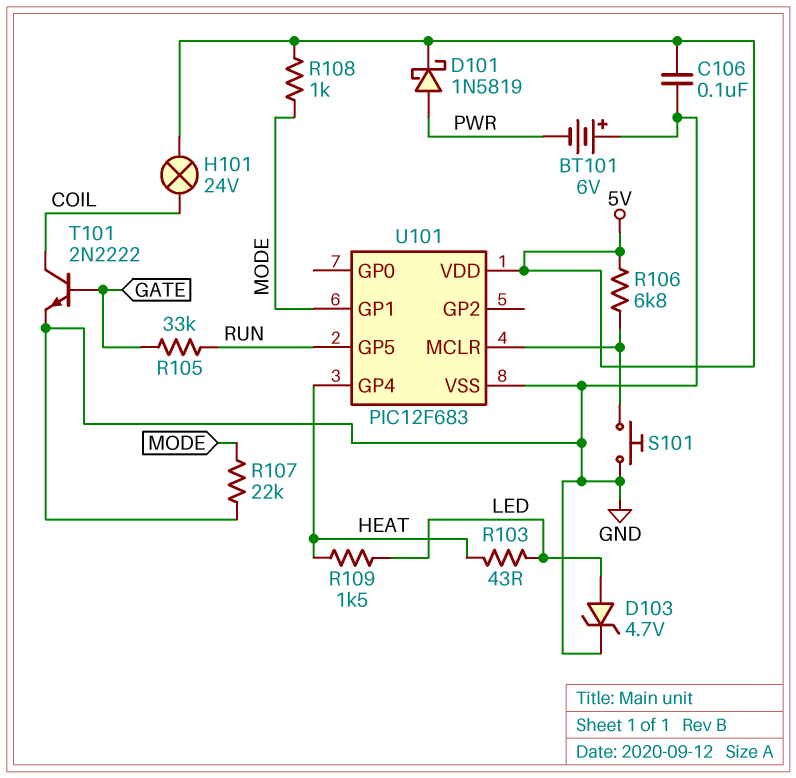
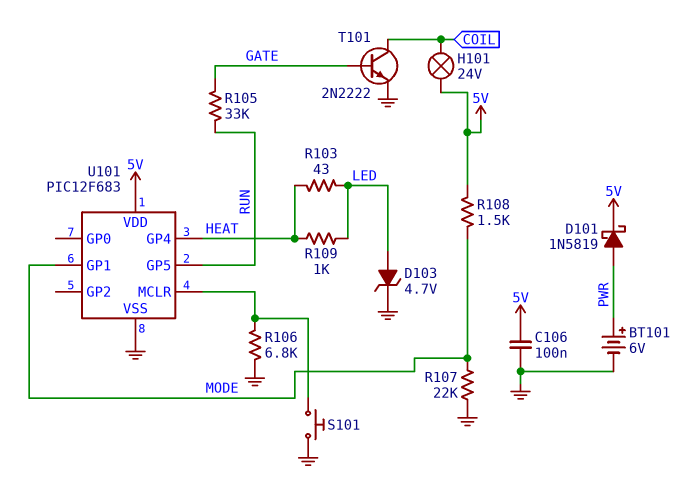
BT101: 6V (plus GND, minus PWR) -> 6V (plus PWR, minus GND)
R106: 6.8k (5V, U101/MCLR) -> 6.8k (GND, U101/MCLR)
R108: 1k (5V, MODE) -> 1.5k (5V, MODE)
R109: 1.5k (HEAT, LED) -> 1k (HEAT, LED)

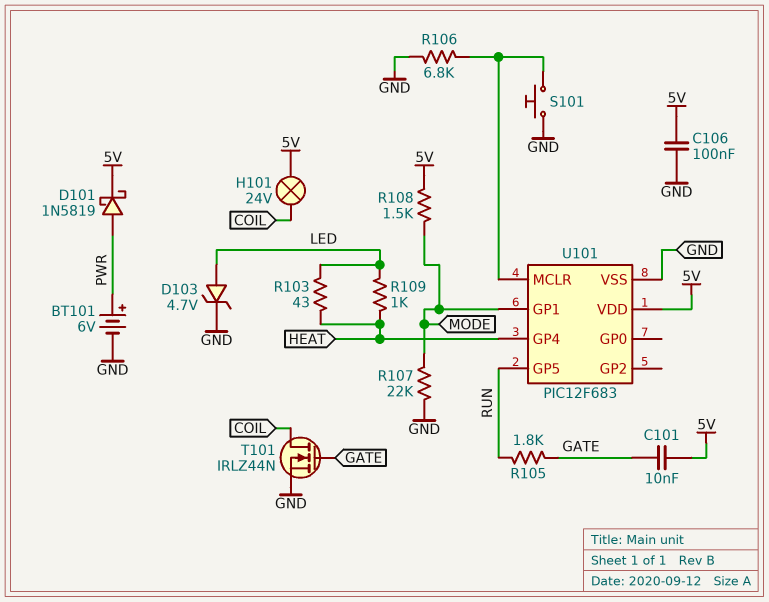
C101: none -> 10nF (5V, GATE)
R105: 33k (GATE, RUN) -> 1.8k (GATE, RUN)
T101: NPN 2N2222 (B GATE, C COIL, E GND) -> NMOS IRLZ44N (G GATE, D COIL, S GND)

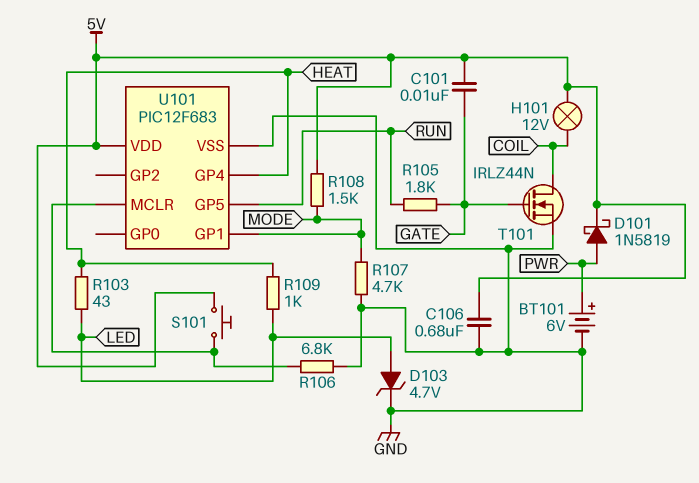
C106: 100nF (5V, GND) -> 680nF (5V, GND)
H101: lamp 24V (5V, COIL) -> lamp 12V (5V, COIL)
R107: 22k (GND, MODE) -> 4.7k (GND, MODE)
S101: button (GND, U101/MCLR) -> button (5V, U101/MCLR)

